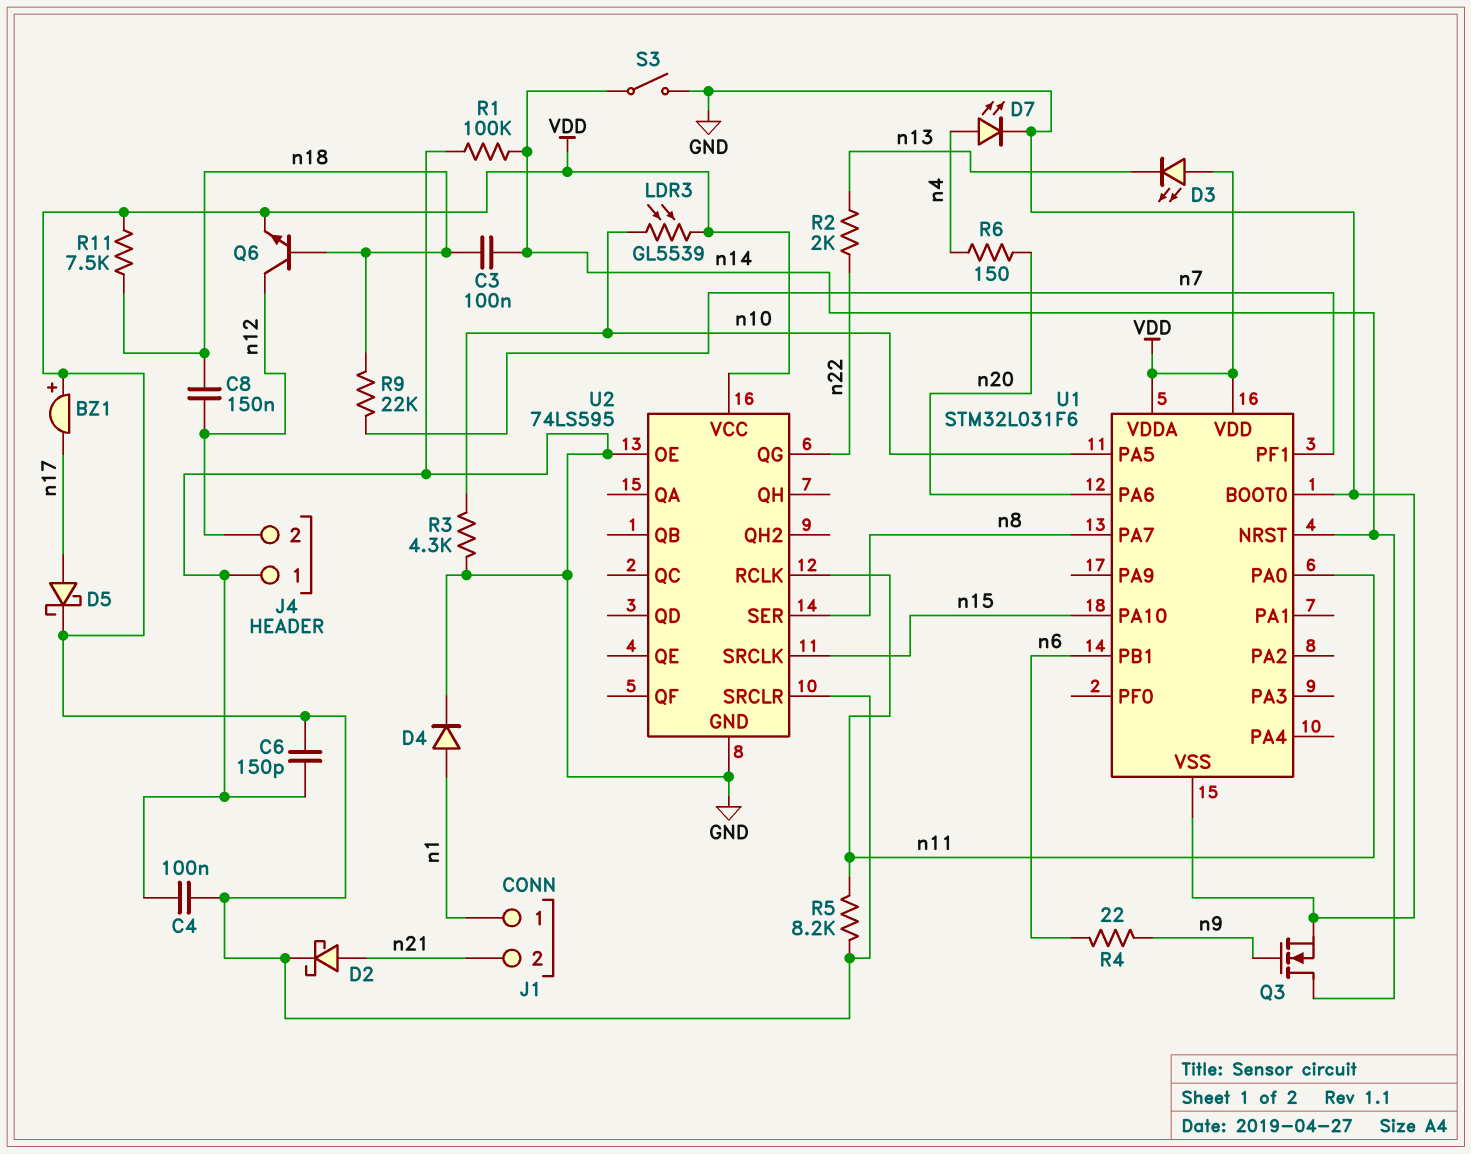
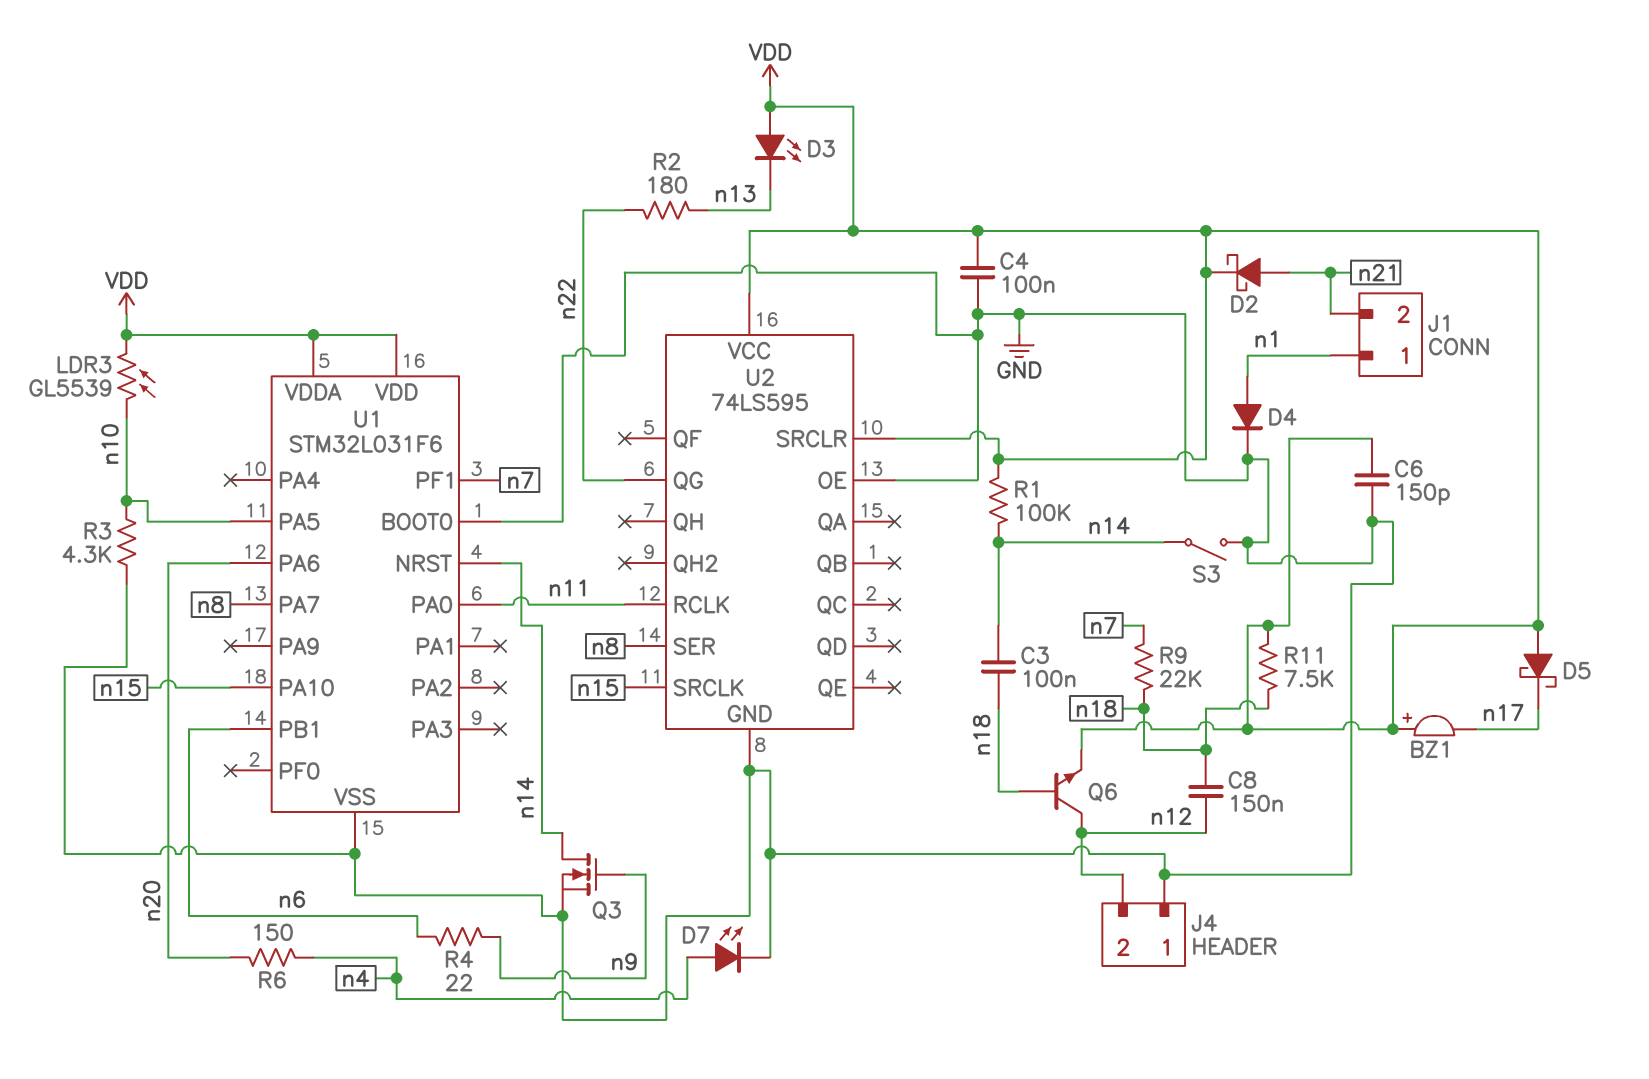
D5: schottky (A n17, K VDD) -> schottky (A VDD, K n17)
R1: 100k (GND, n14) -> 100k (VDD, n14)
R2: 2k (n13, n22) -> 180 (n13, n22)
R5: 8.2k (VDD, n11) -> none

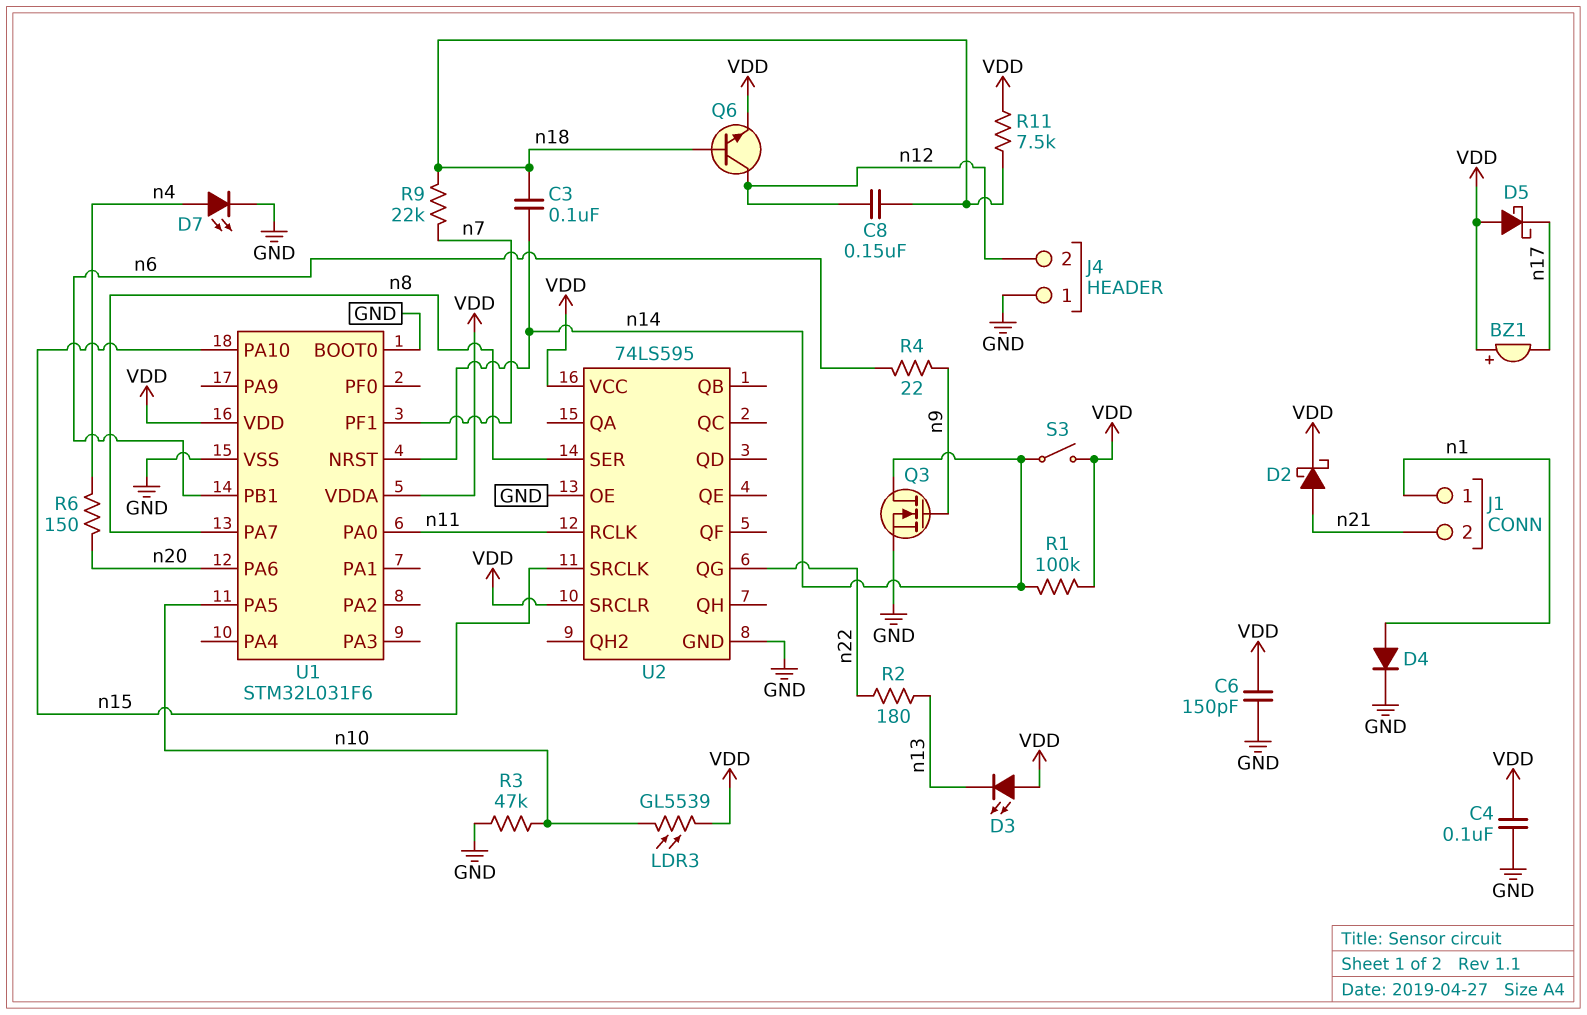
R3: 4.3k (GND, n10) -> 47k (GND, n10)
S3: switch (GND, n14) -> switch (VDD, n14)

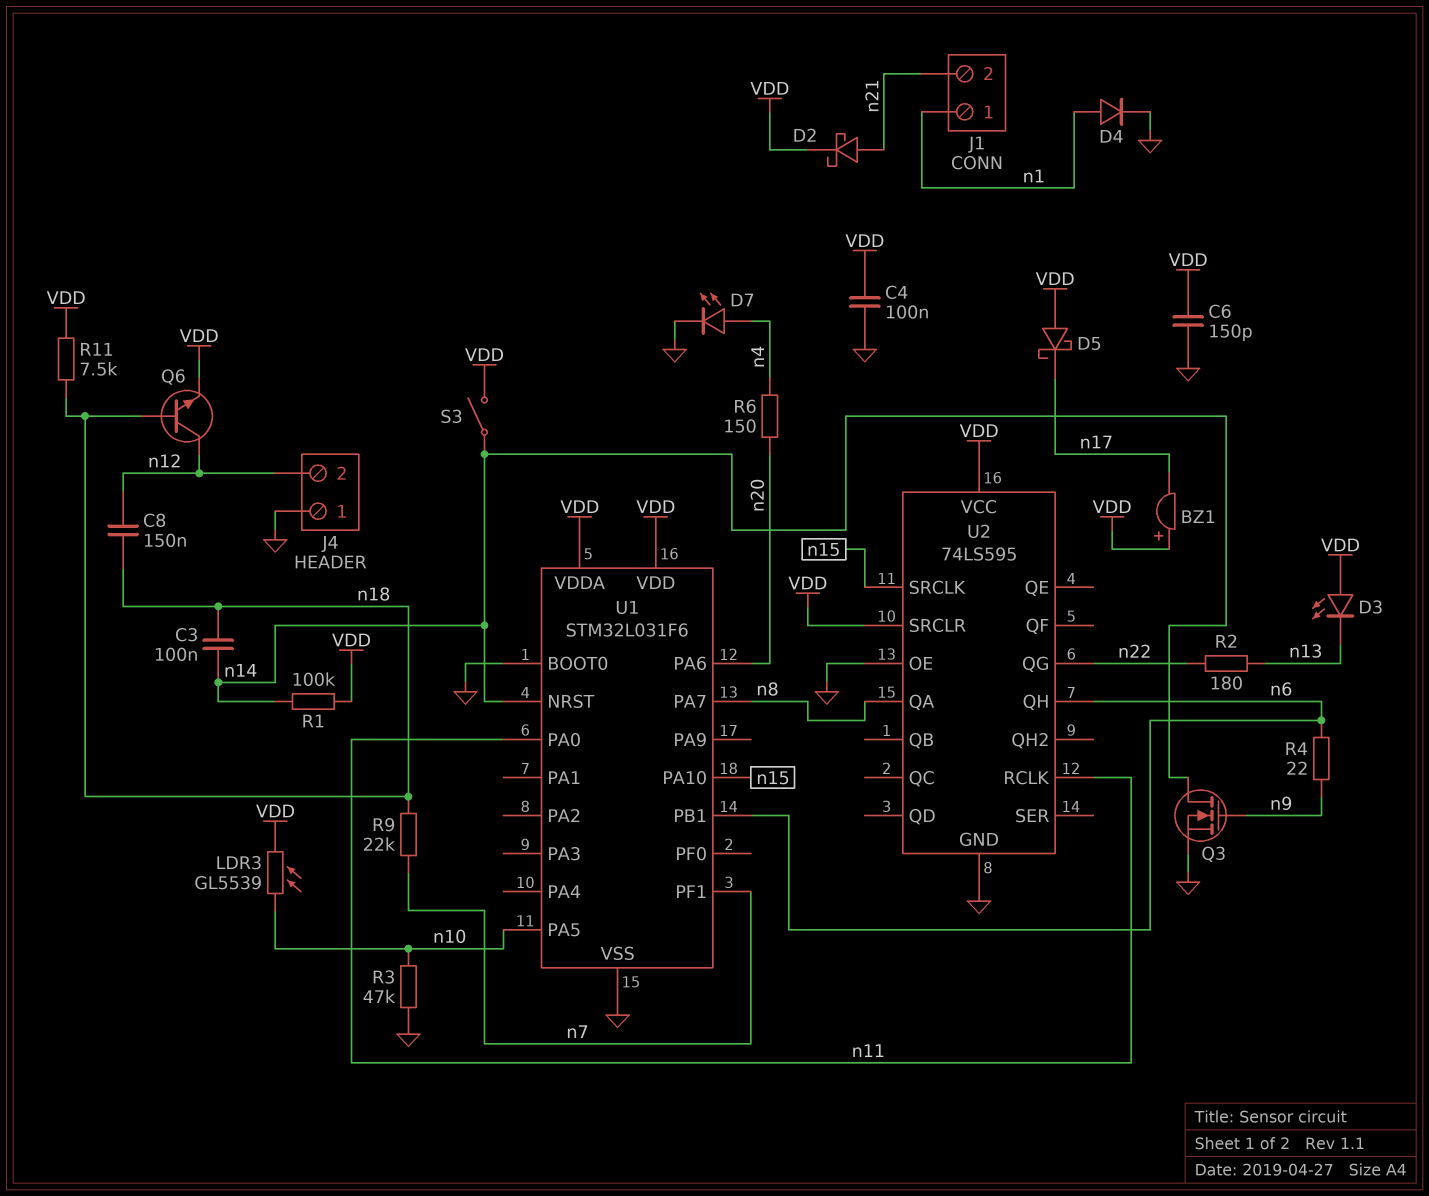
U2 pin QA: none -> n8
U2 pin QH: none -> n6
U2 pin SER: n8 -> none

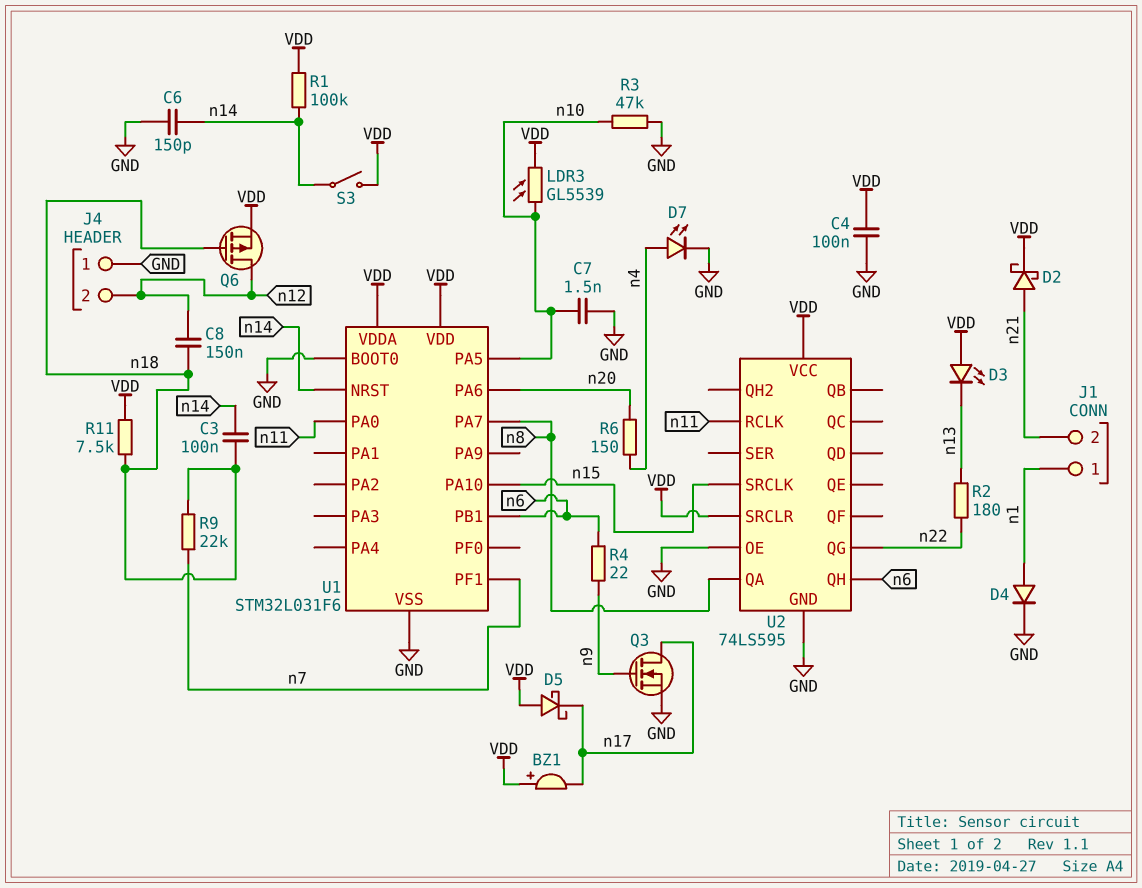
C6: 150pF (GND, VDD) -> 150pF (GND, n14)
C7: none -> 1.5nF (GND, n10)
Q3: NMOS (G n9, D n14, S GND) -> NMOS (G n9, D n17, S GND)
Q6: NPN (B n18, C n12, E VDD) -> PMOS (G n18, D n12, S VDD)

